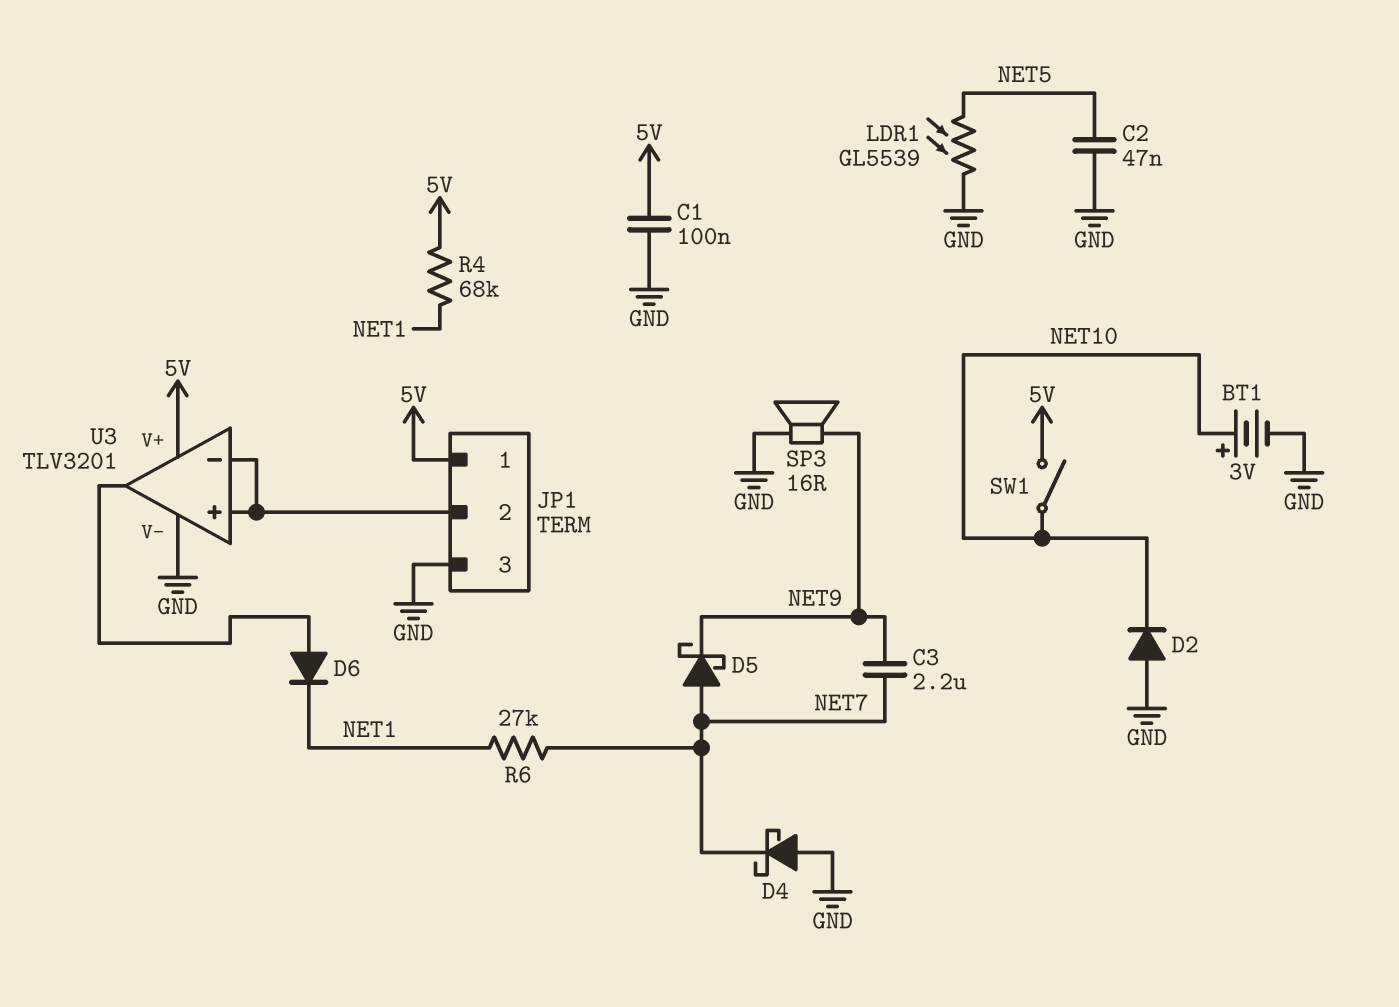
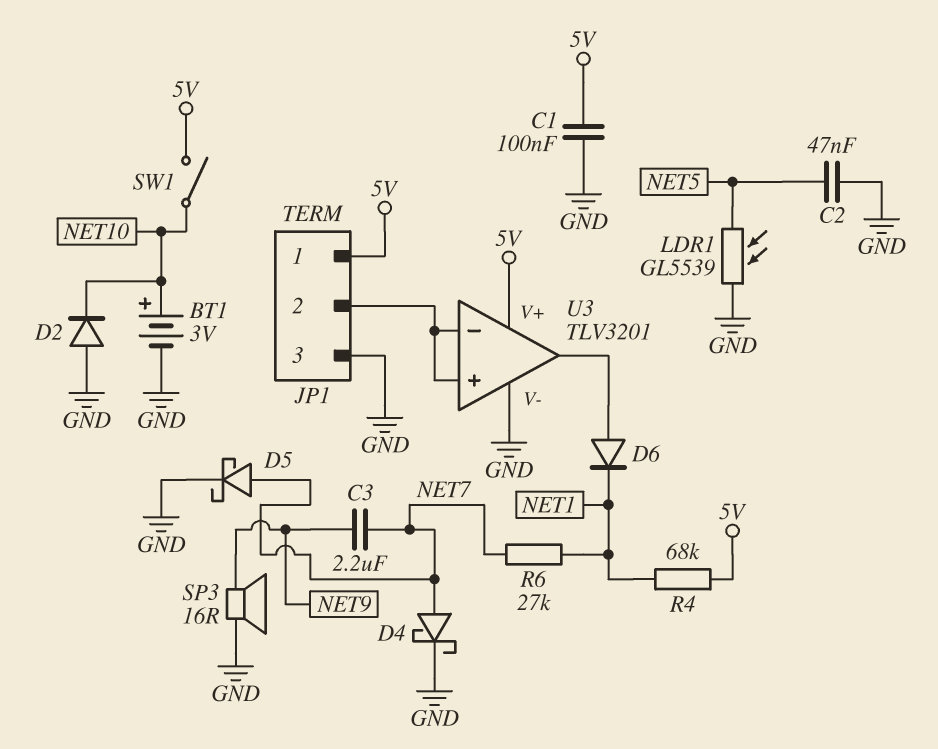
D4: schottky (A GND, K NET7) -> schottky (A NET7, K GND)
D5: schottky (A NET7, K NET9) -> schottky (A NET7, K GND)

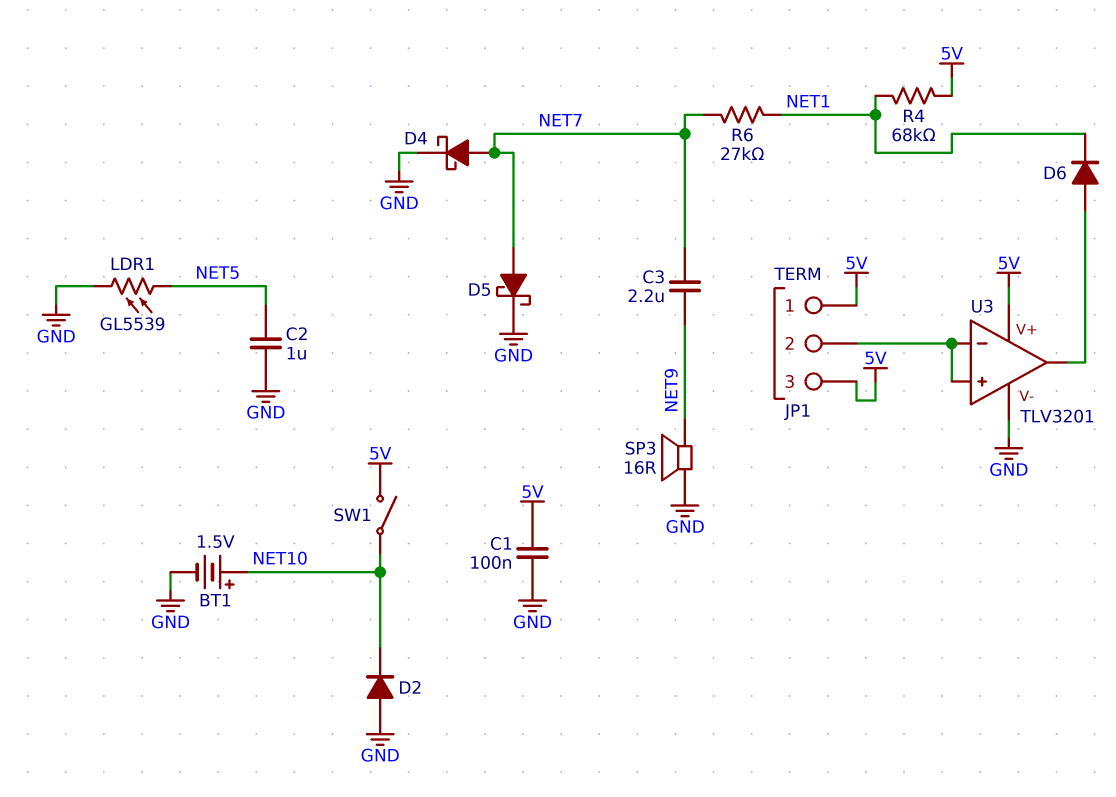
BT1: 3V (plus NET10, minus GND) -> 1.5V (plus NET10, minus GND)
C2: 47nF (GND, NET5) -> 1uF (GND, NET5)
JP1 pin 3: GND -> 5V

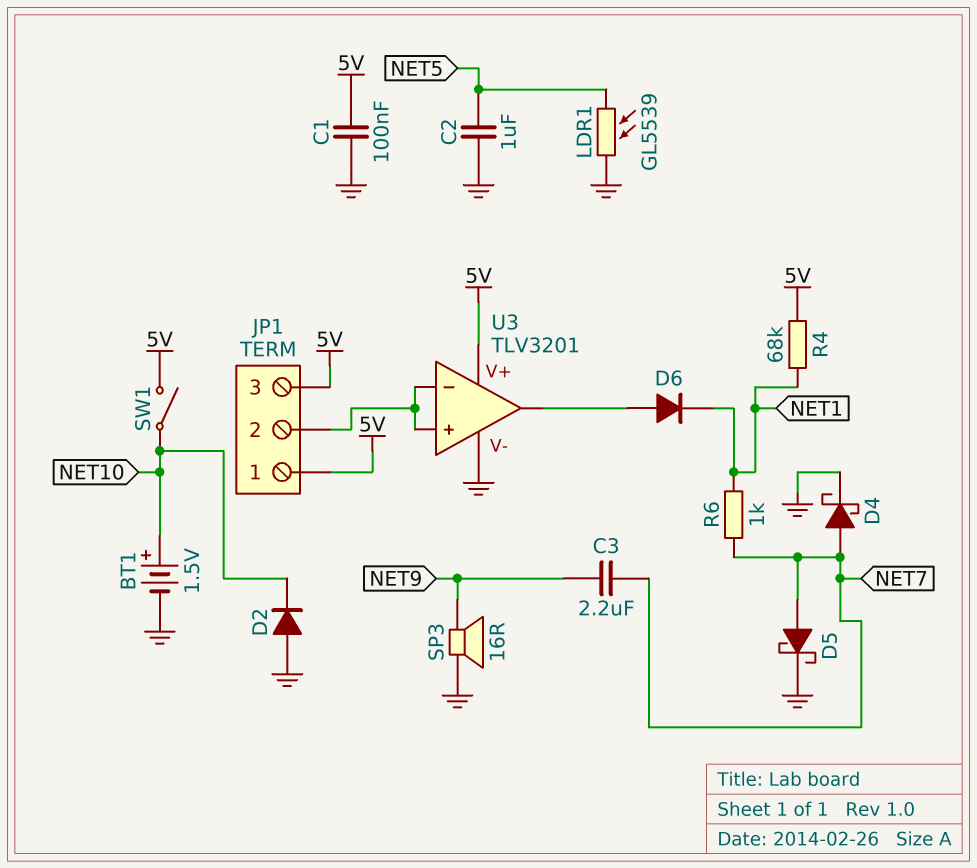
R6: 27k (NET1, NET7) -> 1k (NET1, NET7)

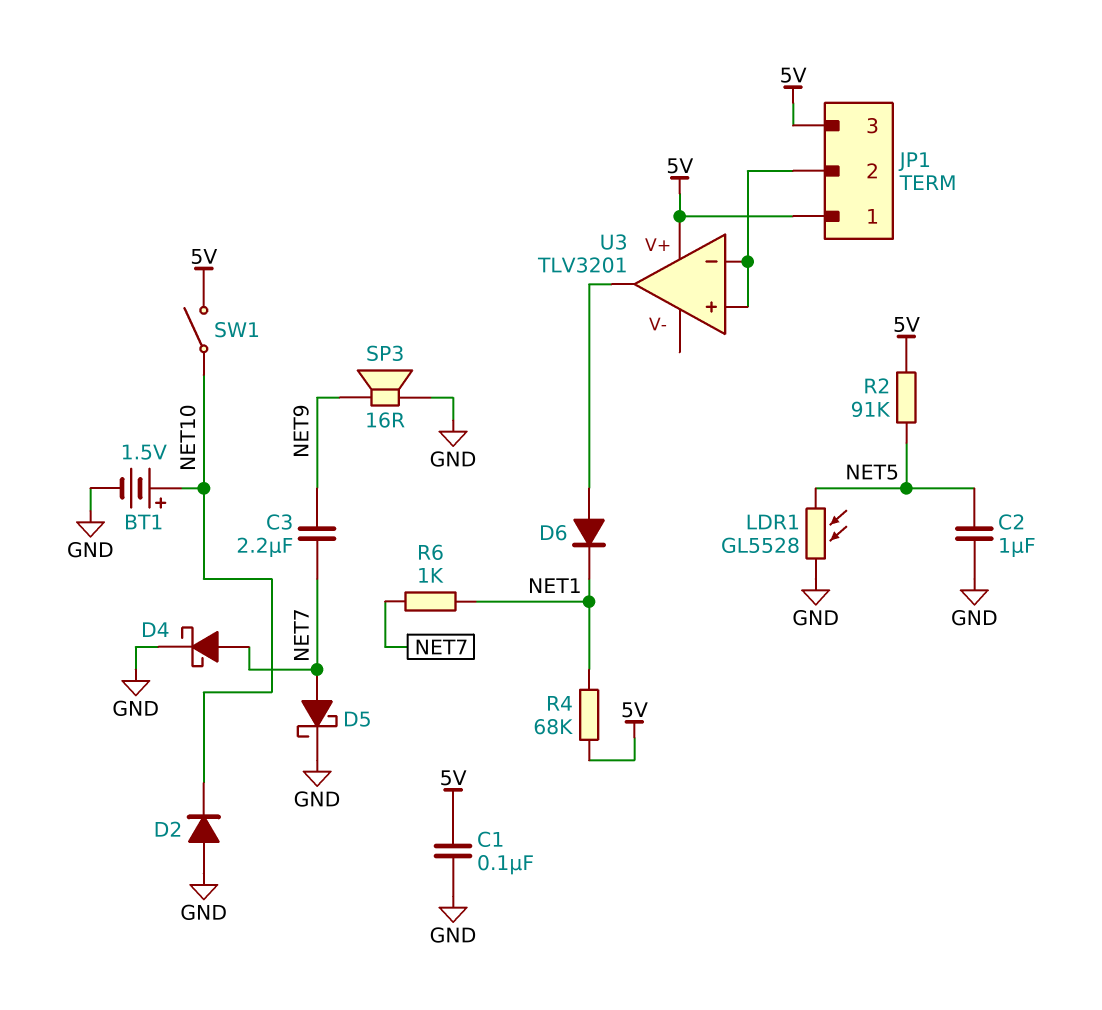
LDR1: GL5539 (GND, NET5) -> GL5528 (GND, NET5)
R2: none -> 91k (5V, NET5)
U3 pin V-: GND -> none

